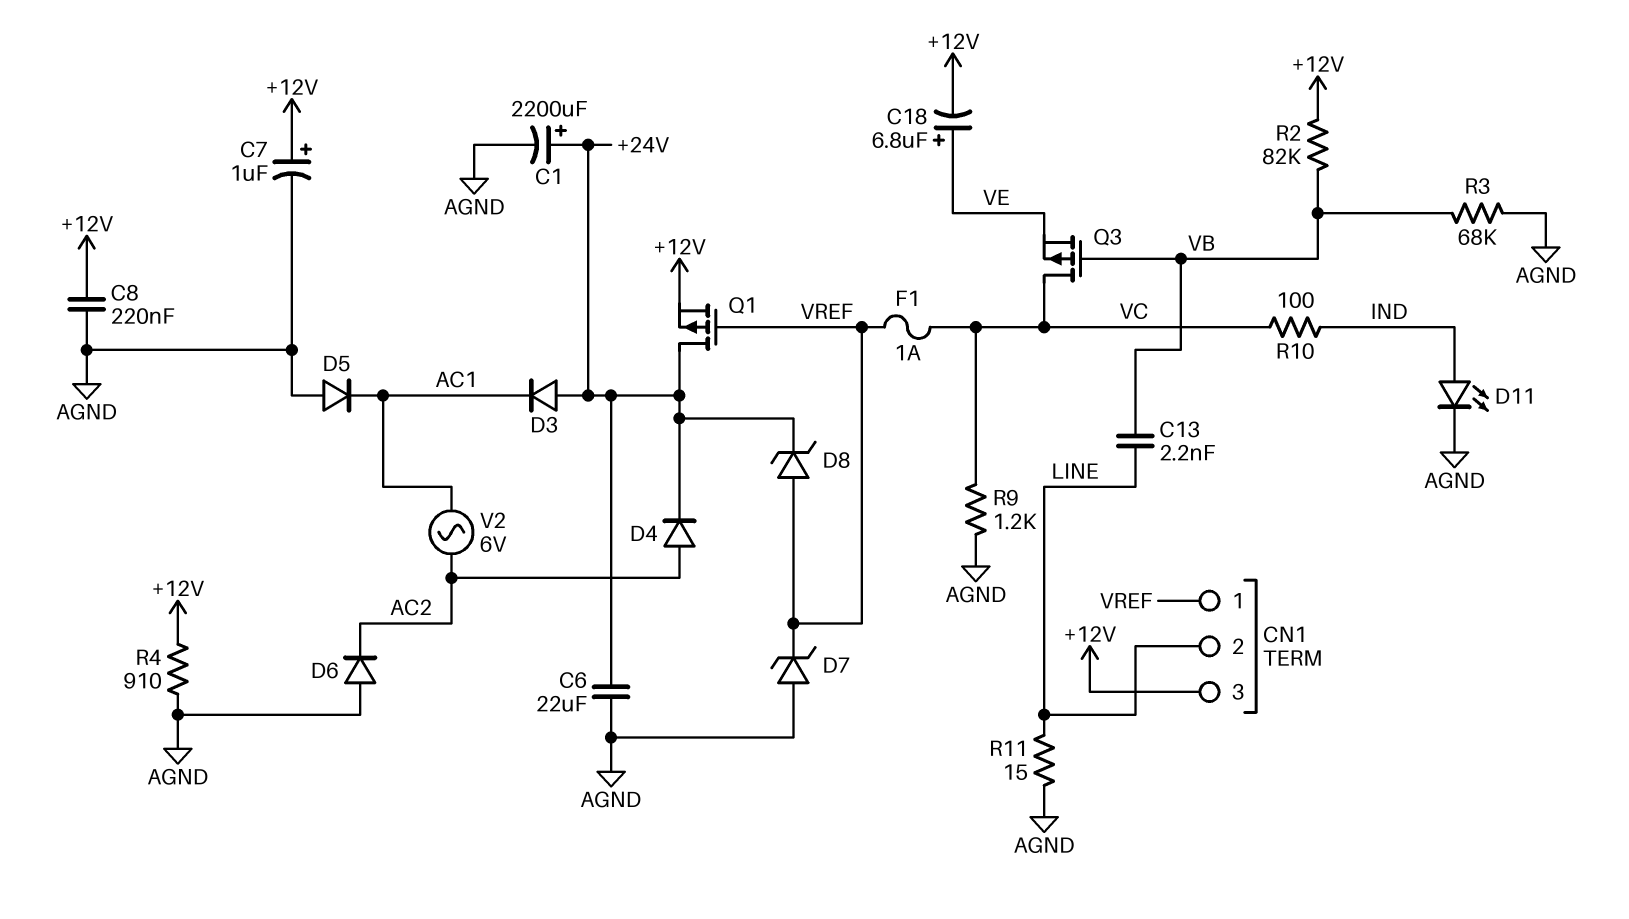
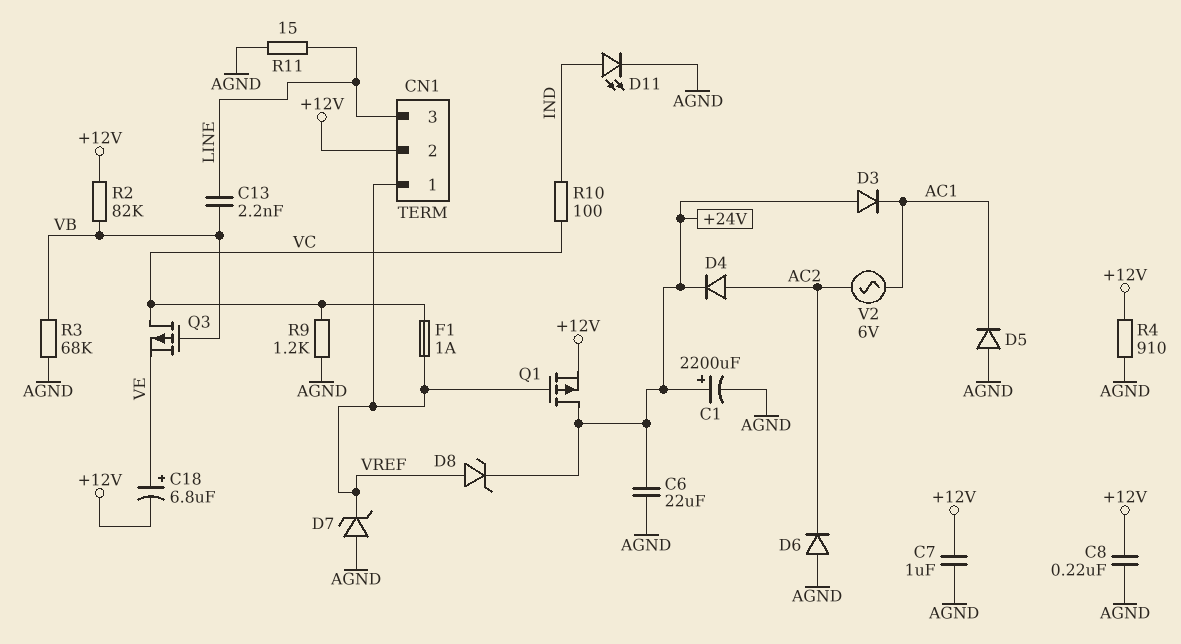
C7: 1uF (plus +12V, minus AGND) -> 1uF (+12V, AGND)
CN1 pin 2: LINE -> +12V
CN1 pin 3: +12V -> LINE

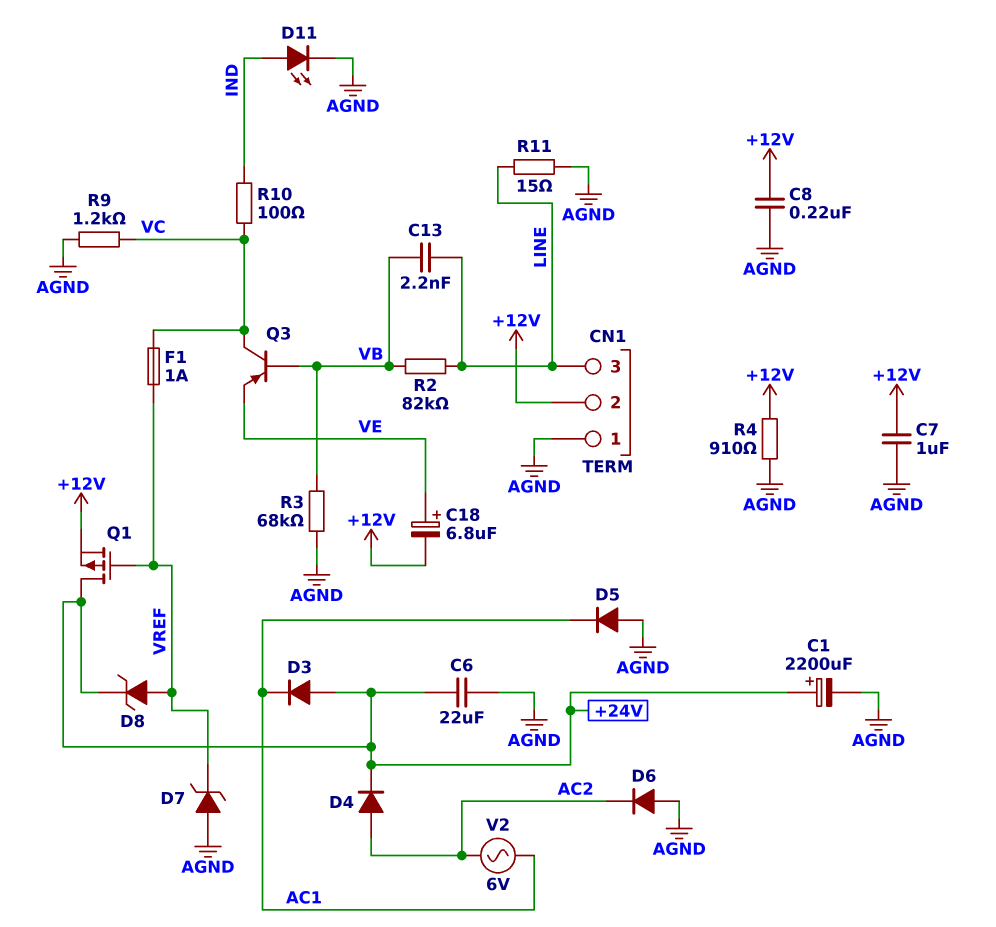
CN1 pin 1: VREF -> AGND
Q3: PMOS (G VB, D VC, S VE) -> PNP (B VB, C VC, E VE)
R2: 82k (+12V, VB) -> 82k (LINE, VB)

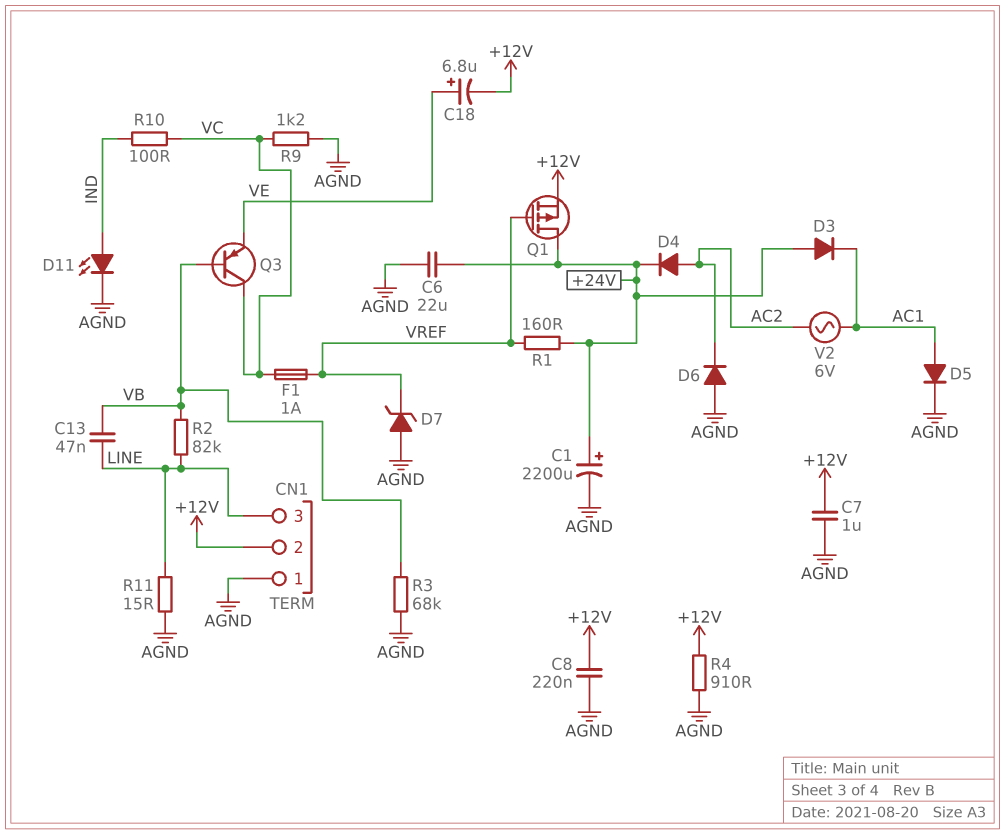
C13: 2.2nF (LINE, VB) -> 47nF (LINE, VB)
D5: diode (A AGND, K AC1) -> diode (A AC1, K AGND)
D8: zener (A VREF, K +24V) -> none
R1: none -> 160 (+24V, VREF)

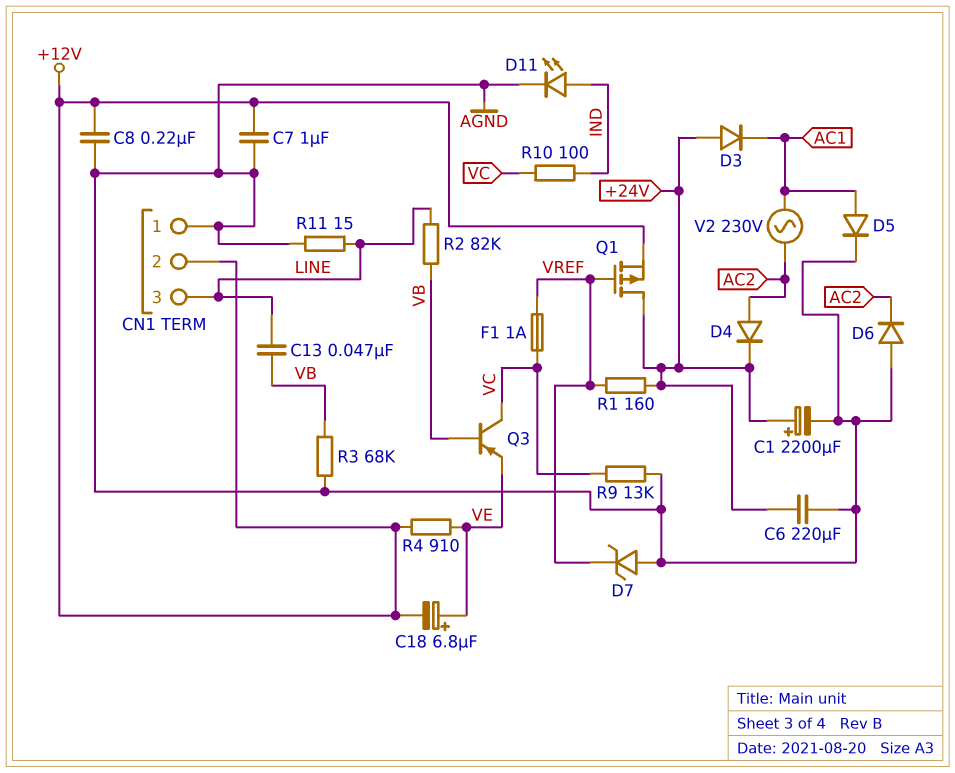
C6: 22uF (+24V, AGND) -> 220uF (+24V, AGND)
R4: 910 (+12V, AGND) -> 910 (+12V, VE)
R9: 1.2k (AGND, VC) -> 13k (AGND, VC)
V2: AC 6V (AC1, AC2) -> AC 230V (AC1, AC2)

